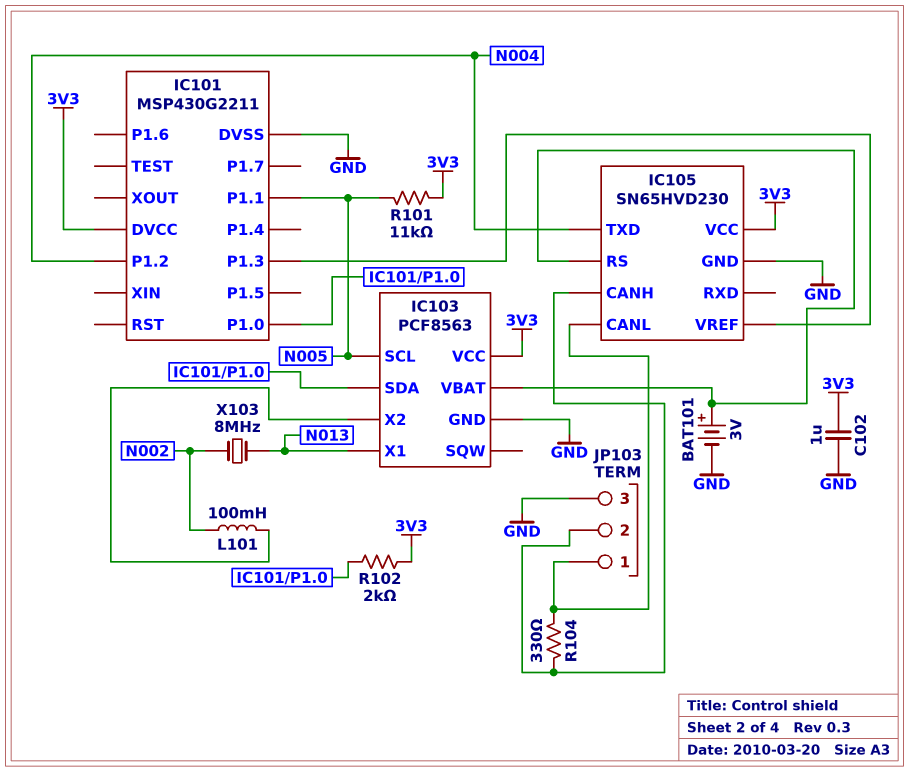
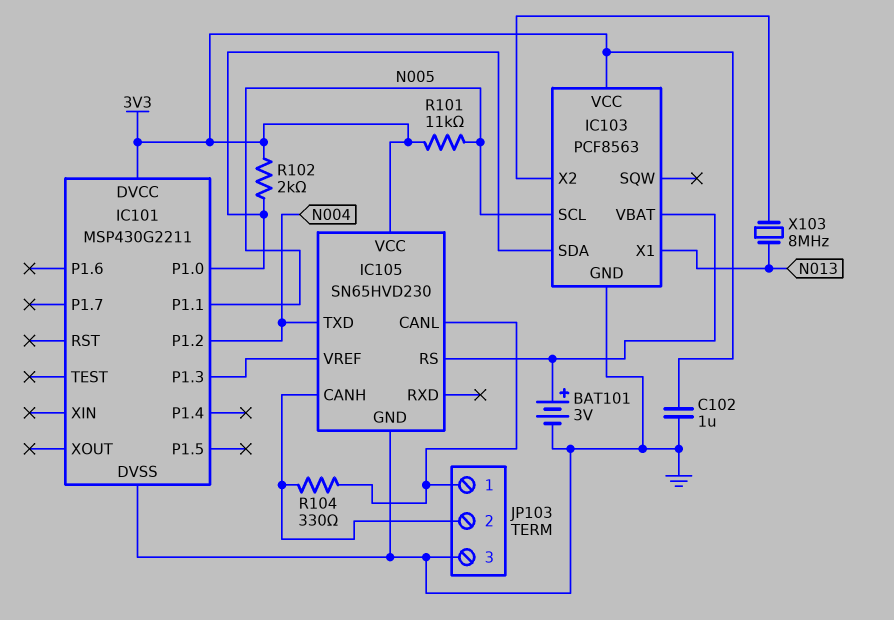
L101: 100mH (IC103/X2, N002) -> none
X103: 8MHz (N002, N013) -> 8MHz (IC103/X2, N013)

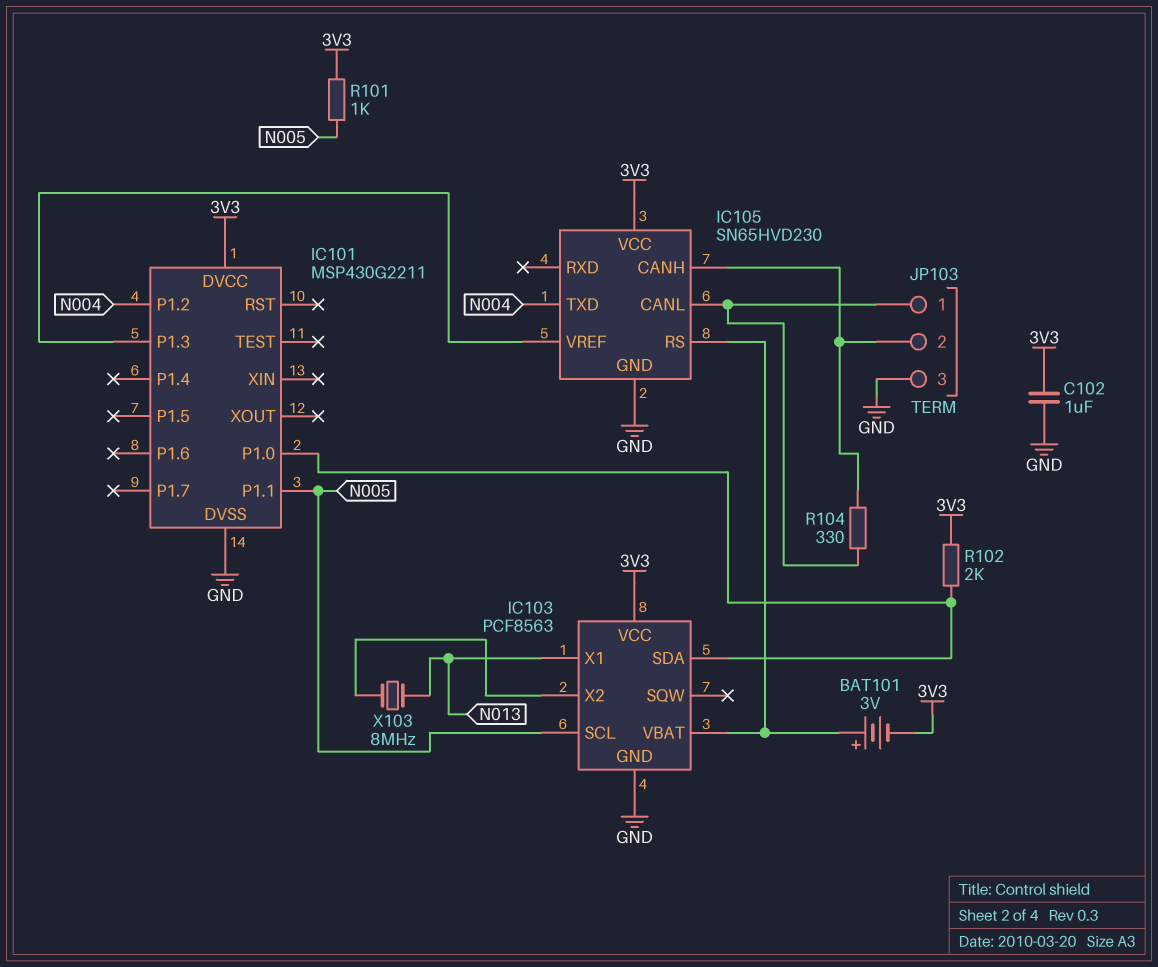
BAT101: 3V (plus IC103/VBAT, minus GND) -> 3V (plus IC103/VBAT, minus 3V3)
R101: 11k (3V3, N005) -> 1k (3V3, N005)

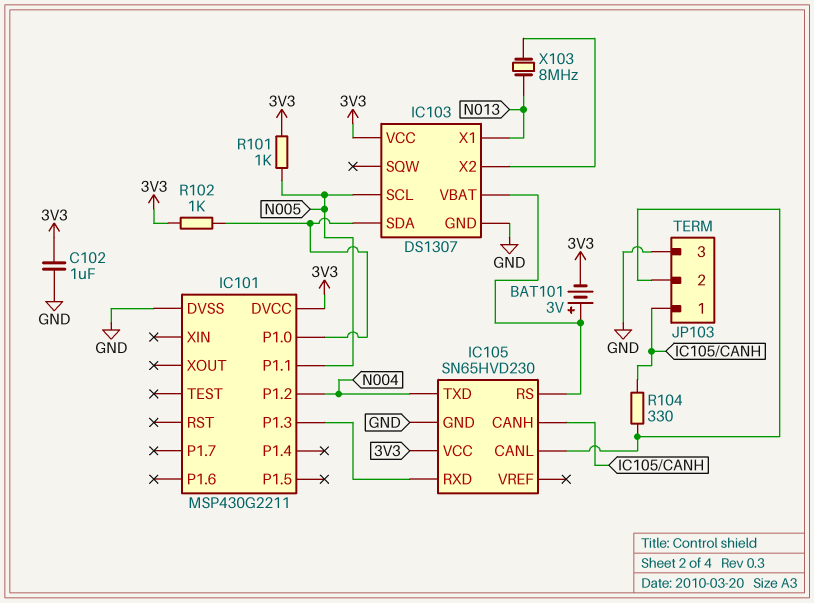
IC103: PCF8563 -> DS1307
IC105 pin RXD: none -> IC101/P1.3
IC105 pin VREF: IC101/P1.3 -> none
JP103 pin 1: IC105/CANL -> IC105/CANH
JP103 pin 2: IC105/CANH -> IC105/CANL
R102: 2k (3V3, IC101/P1.0) -> 1k (3V3, IC101/P1.0)

